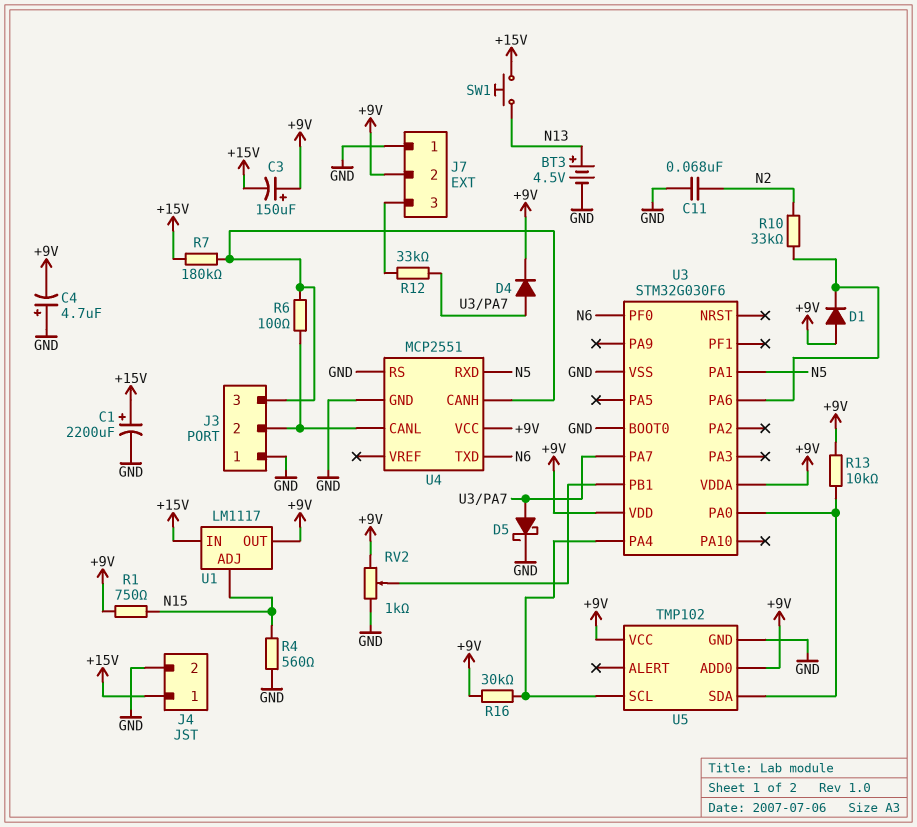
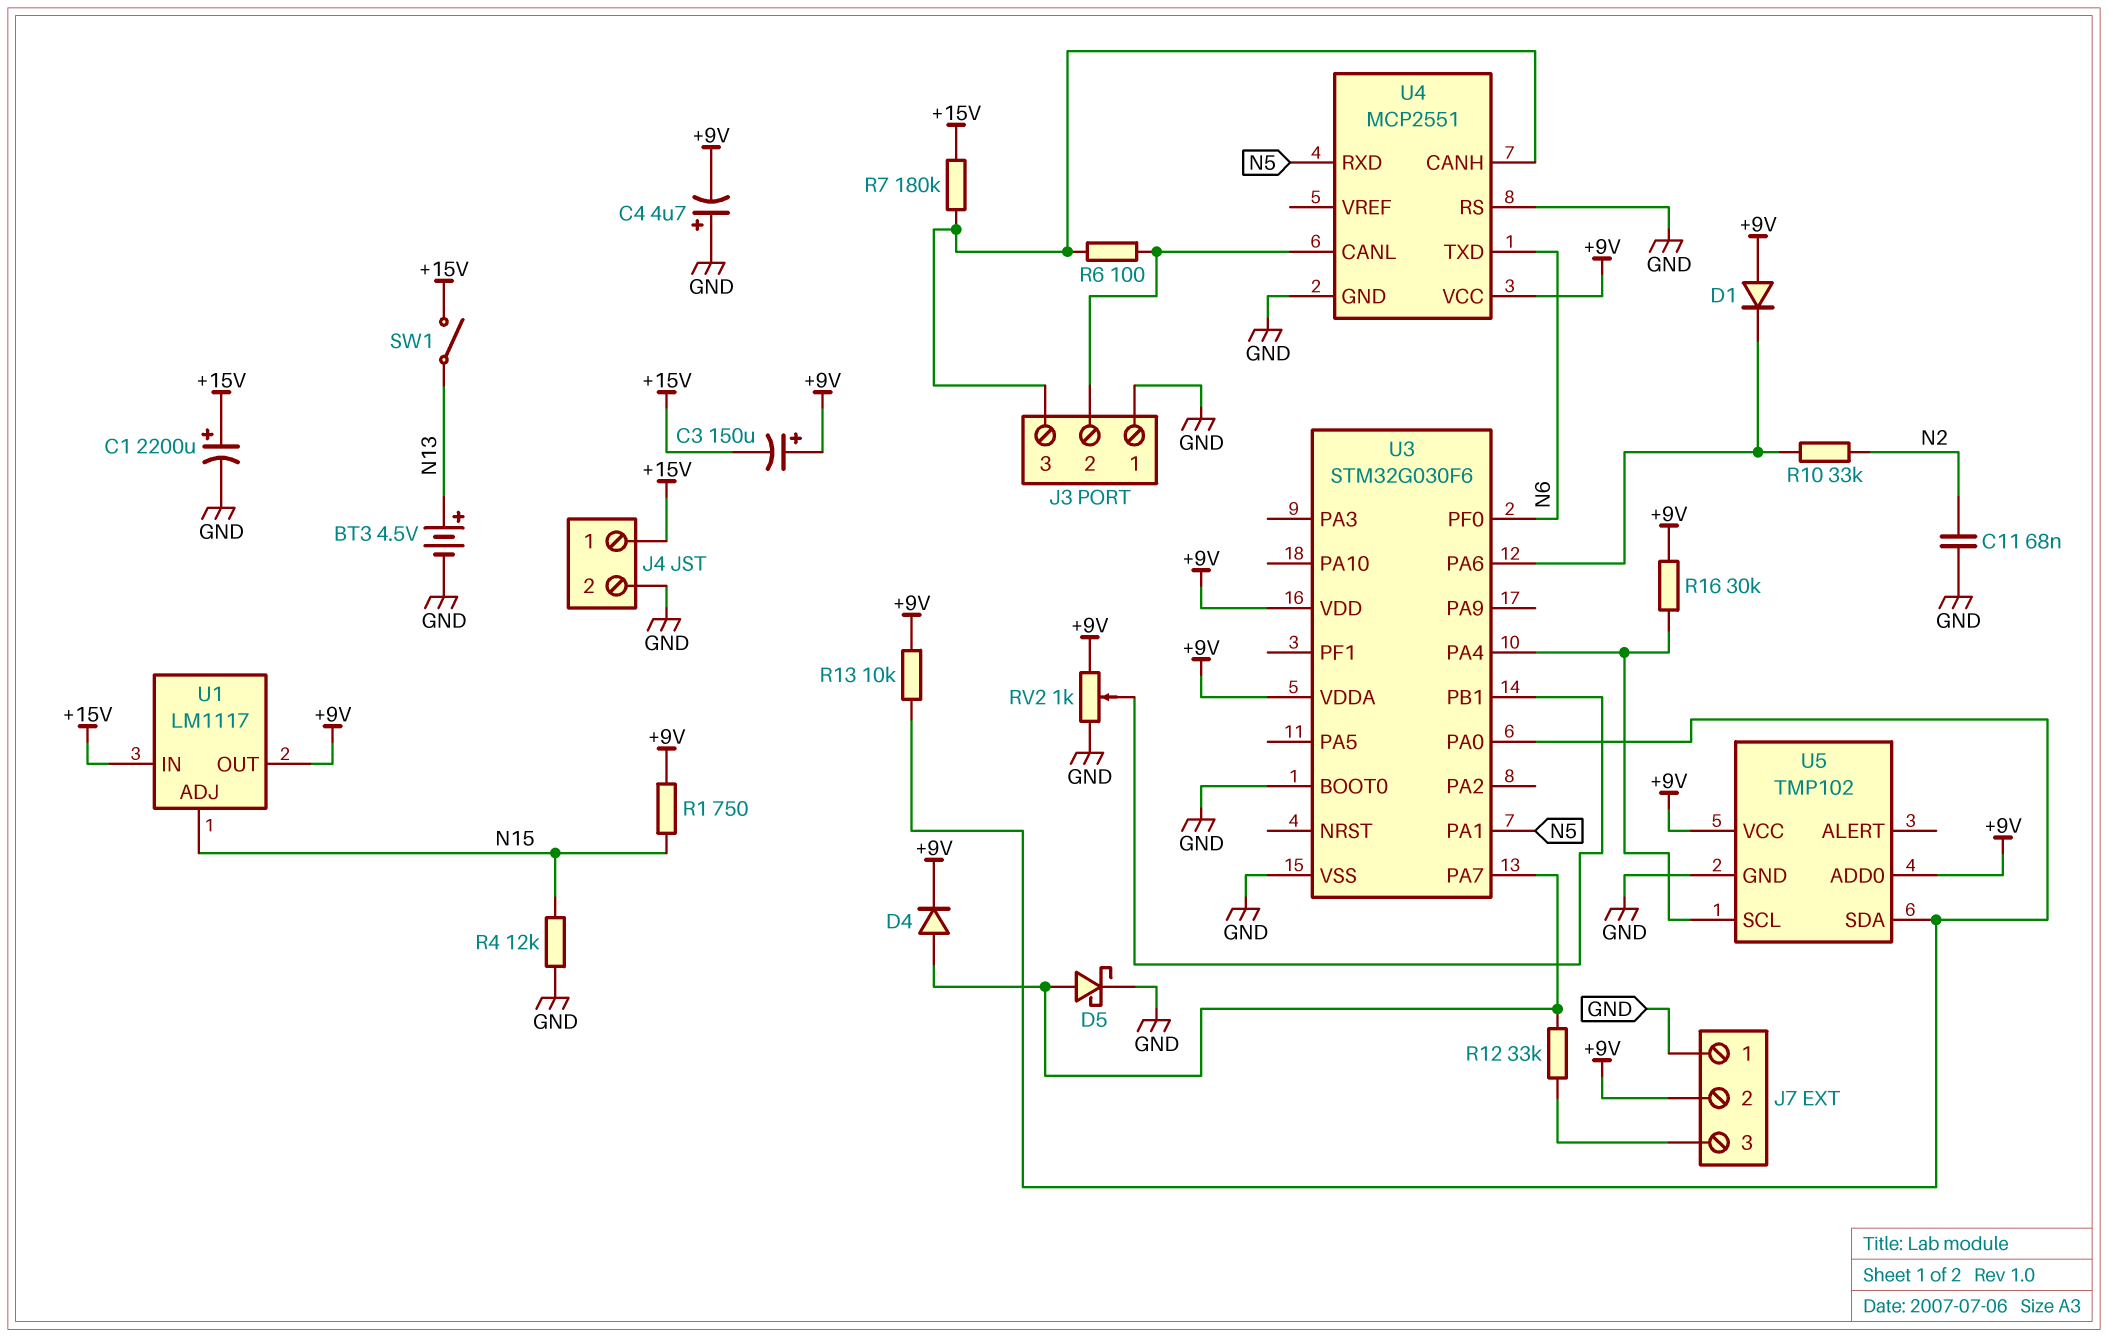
R4: 560 (GND, N15) -> 12k (GND, N15)
SW1: button (+15V, N13) -> switch (+15V, N13)

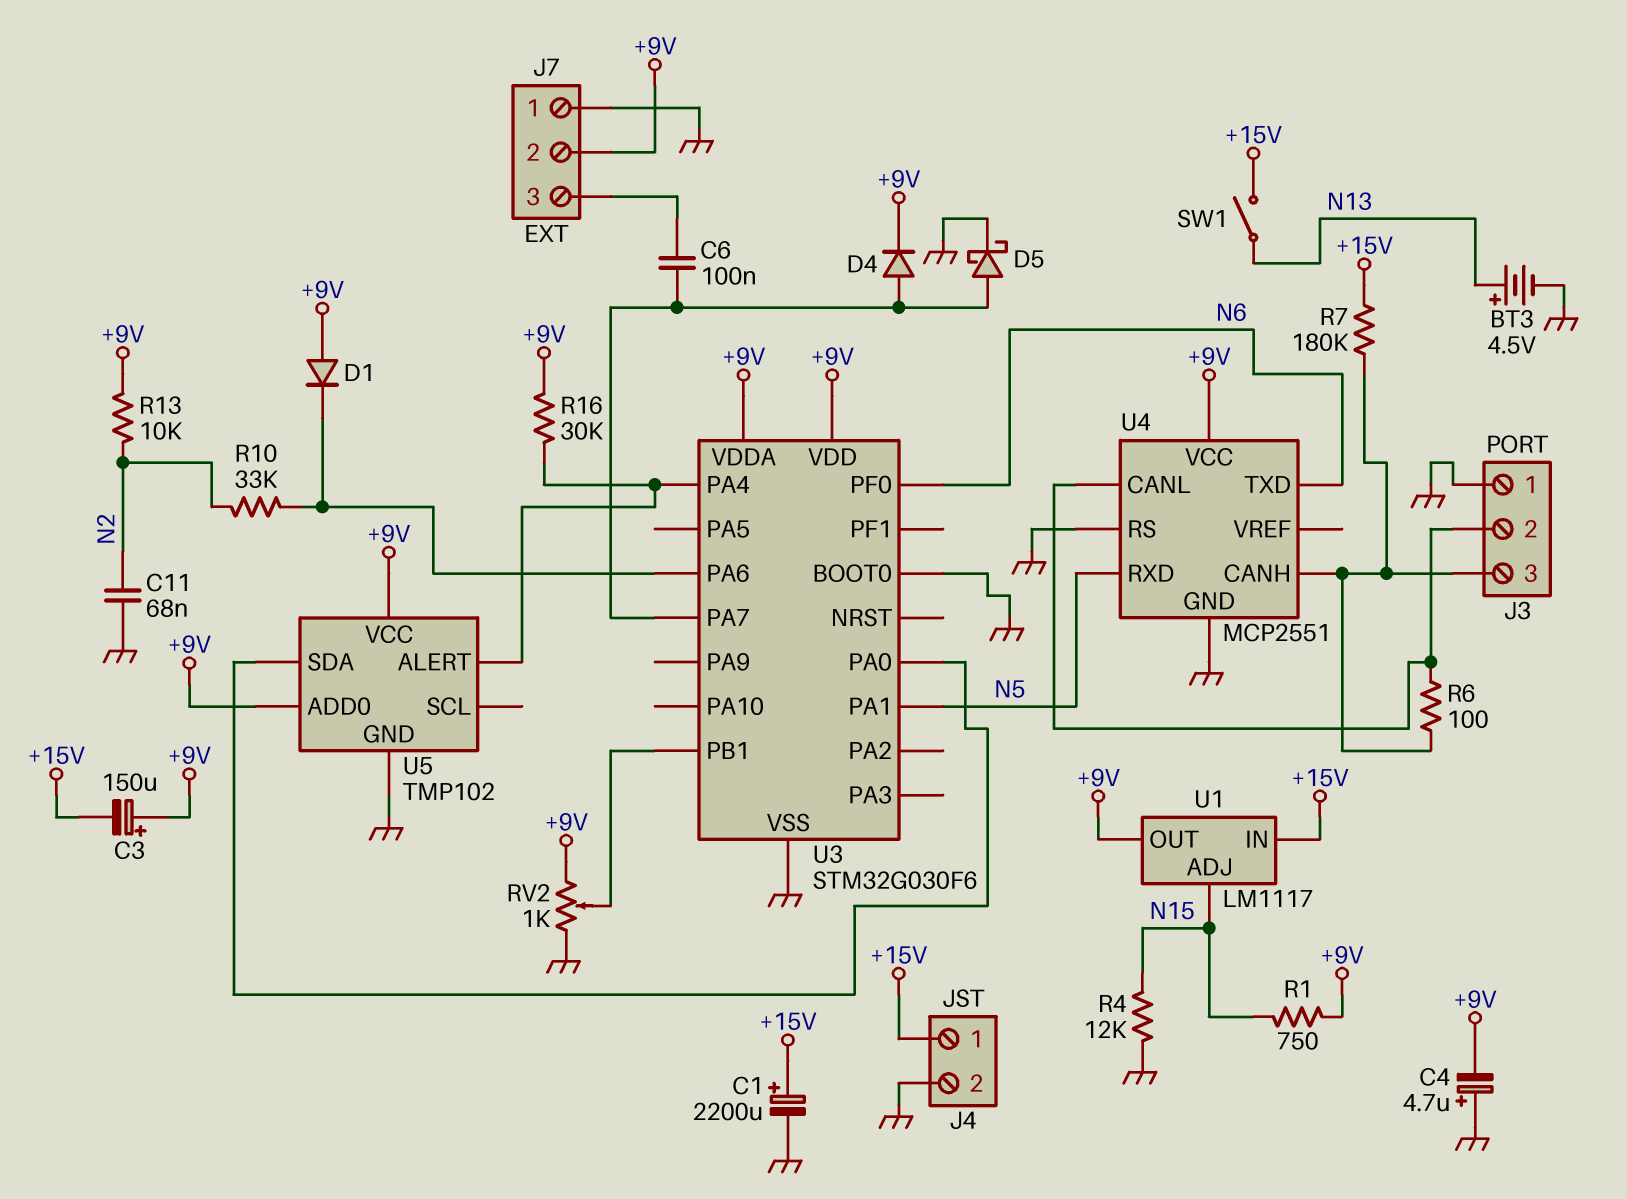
C6: none -> 100nF (J7/3, U3/PA7)
R12: 33k (J7/3, U3/PA7) -> none
R13: 10k (+9V, U3/PA0) -> 10k (+9V, N2)
U5 pin ALERT: none -> U3/PA4
U5 pin SCL: U3/PA4 -> none

